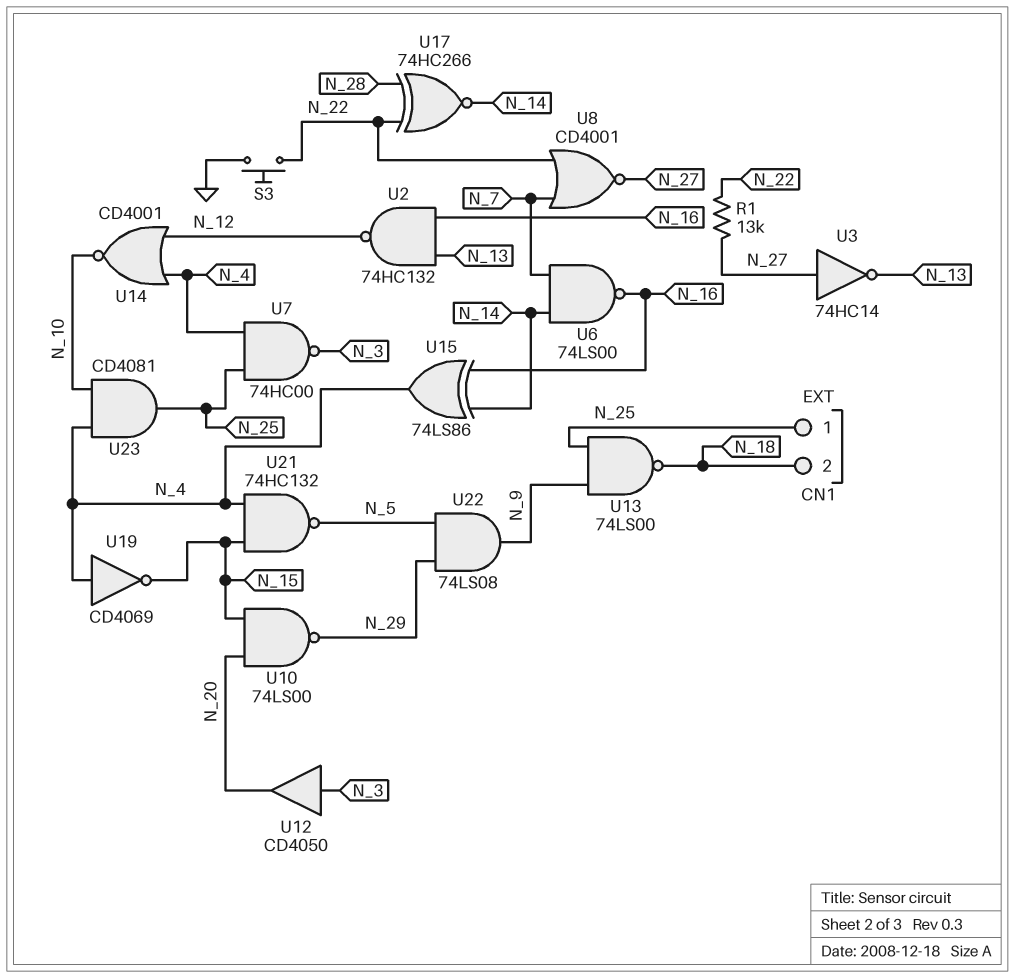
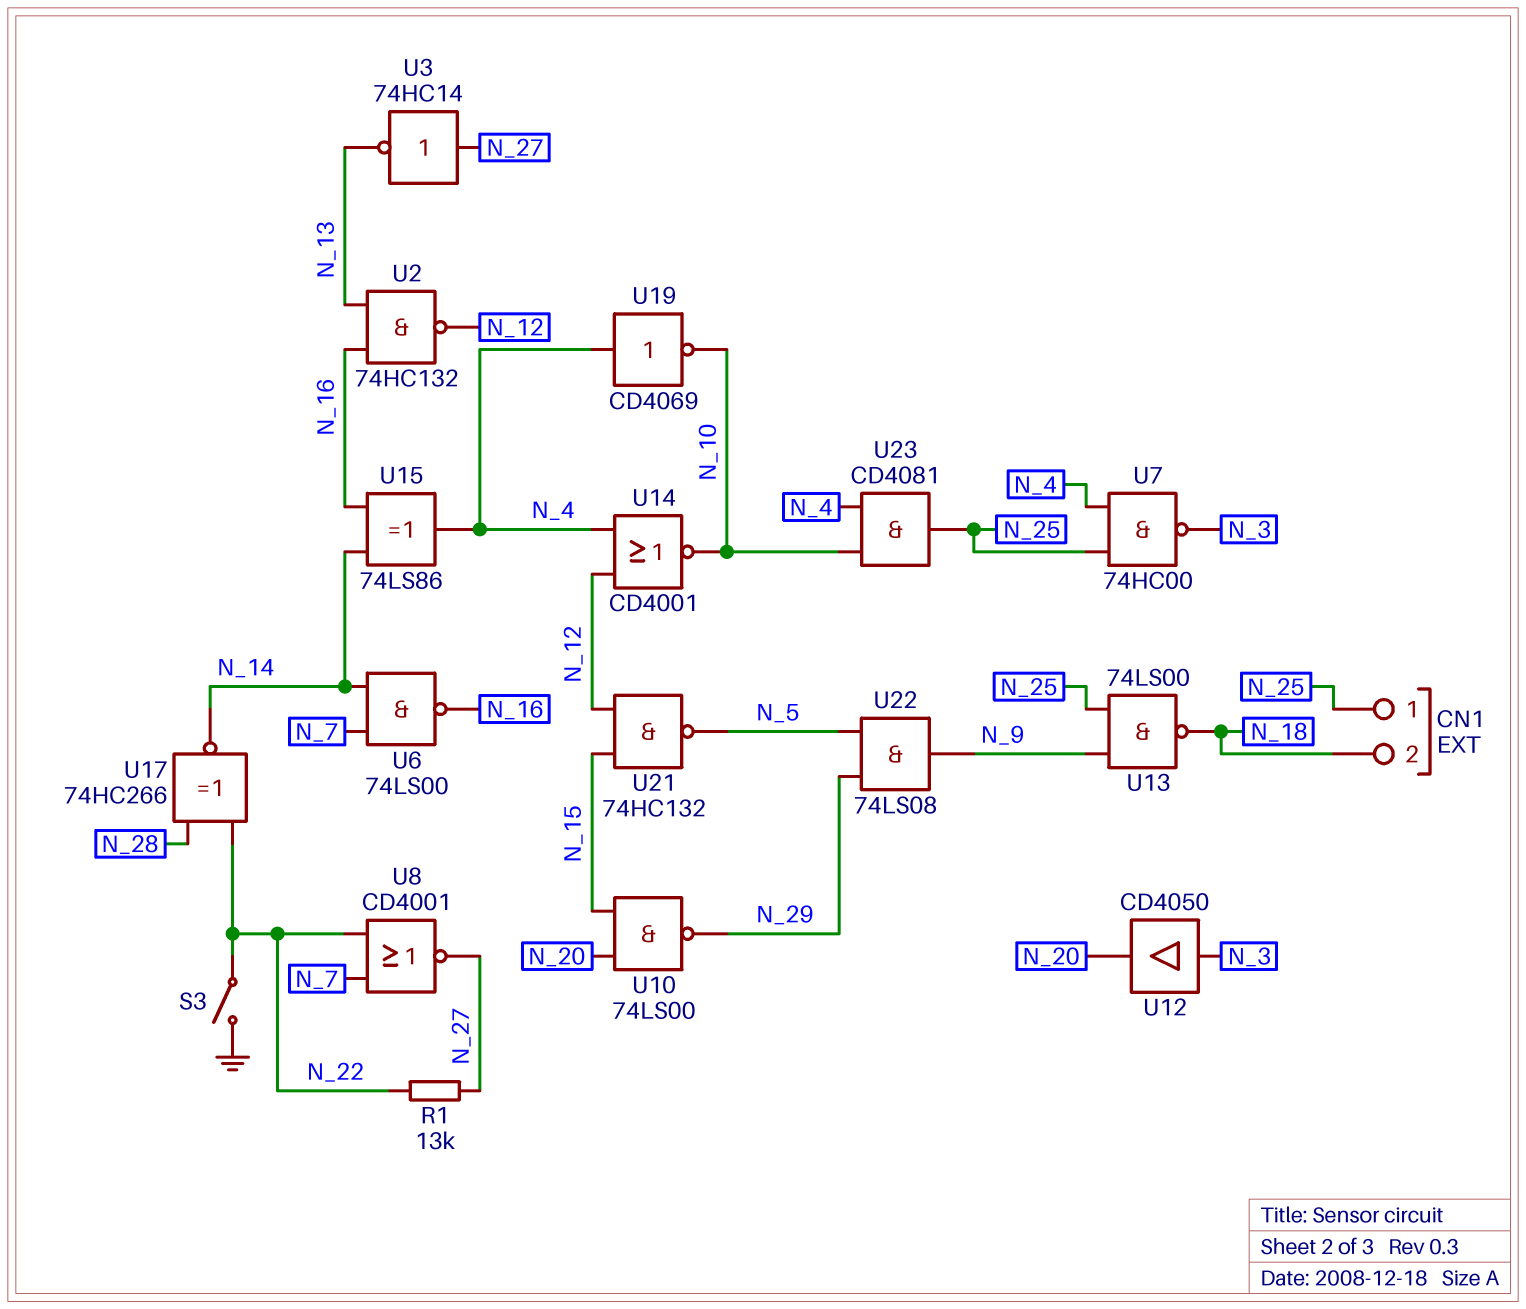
S3: button (GND, N_22) -> switch (GND, N_22)
U19: NOT CD4069 (in N_4, out N_15) -> NOT CD4069 (in N_4, out N_10)
U21: NAND 74HC132 (in N_4, in N_15, out N_5) -> NAND 74HC132 (in N_12, in N_15, out N_5)

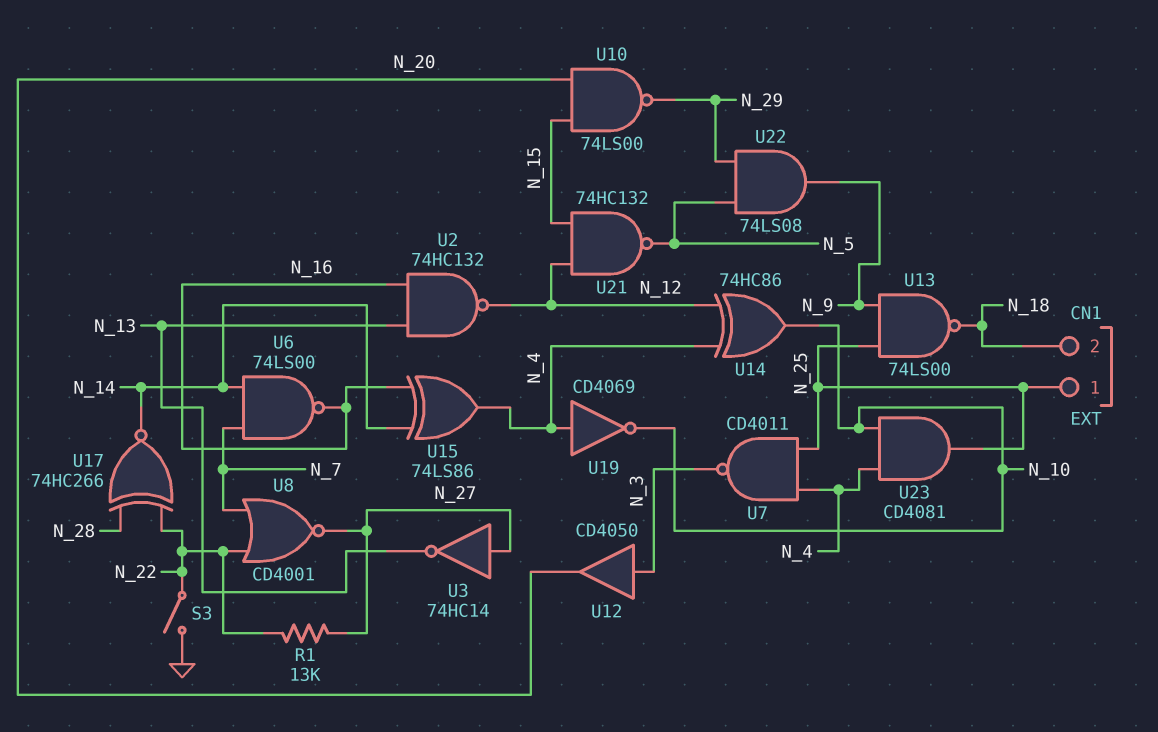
U7: NAND 74HC00 (in N_4, in N_25, out N_3) -> NAND CD4011 (in N_4, in N_25, out N_3)
U14: NOR CD4001 (in N_4, in N_12, out N_10) -> XOR 74HC86 (in N_4, in N_12, out N_10)

